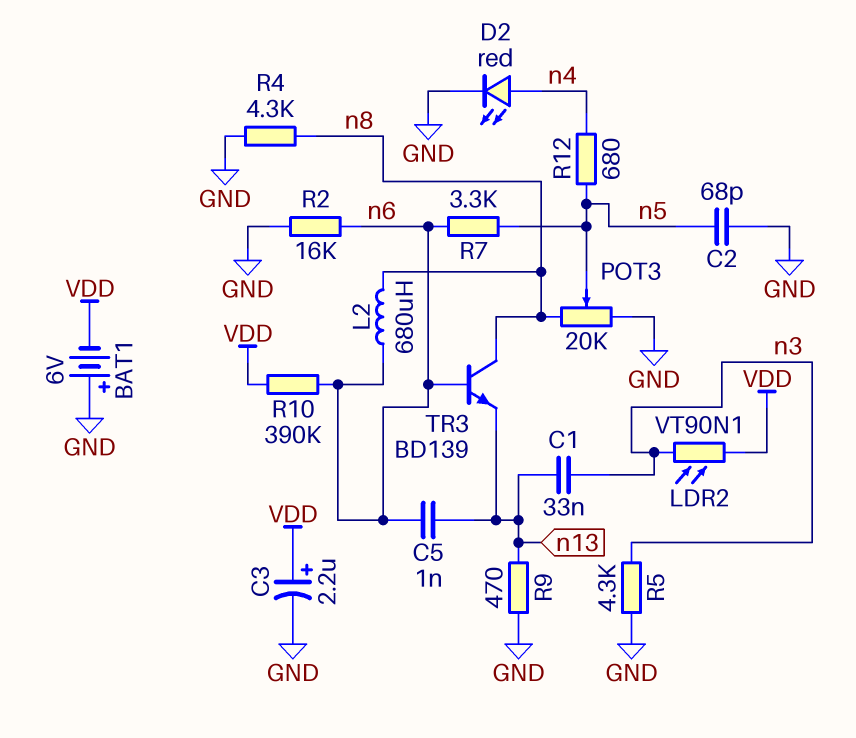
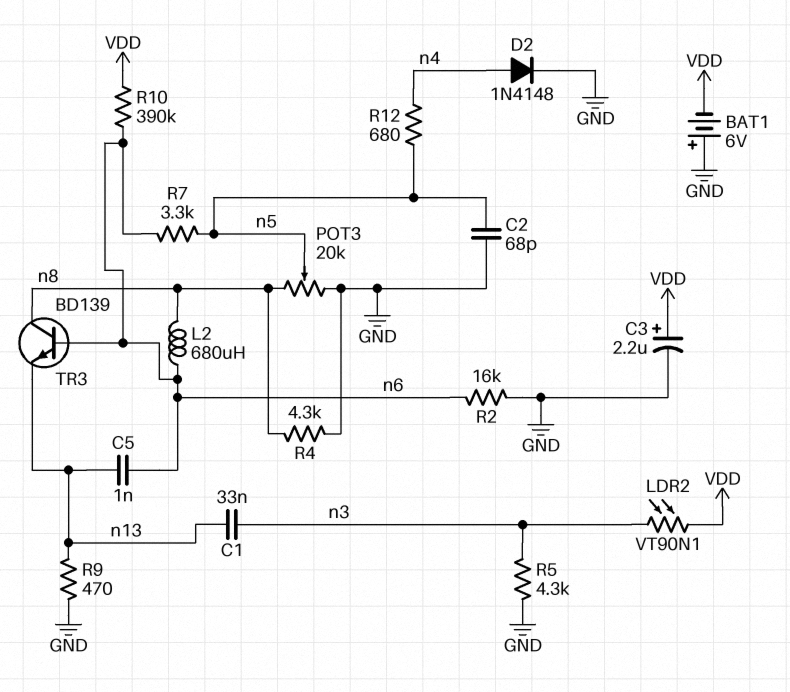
D2: LED red (A n4, K GND) -> diode 1N4148 (A n4, K GND)

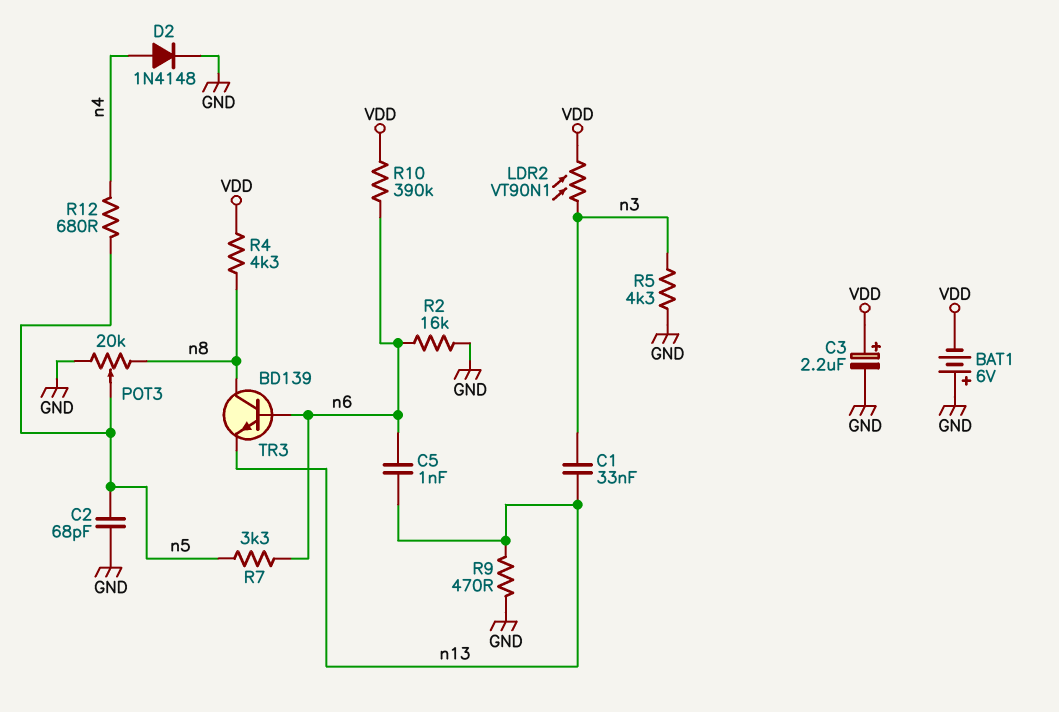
L2: 680uH (n6, n8) -> none
R4: 4.3k (GND, n8) -> 4.3k (VDD, n8)

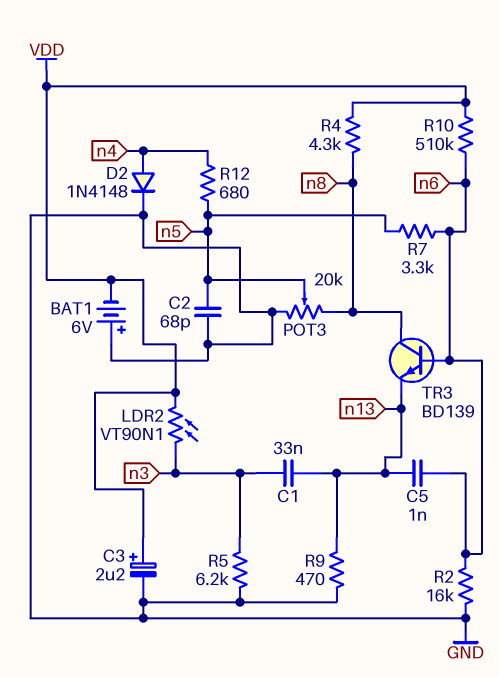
R5: 4.3k (GND, n3) -> 6.2k (GND, n3)
R10: 390k (VDD, n6) -> 510k (VDD, n6)

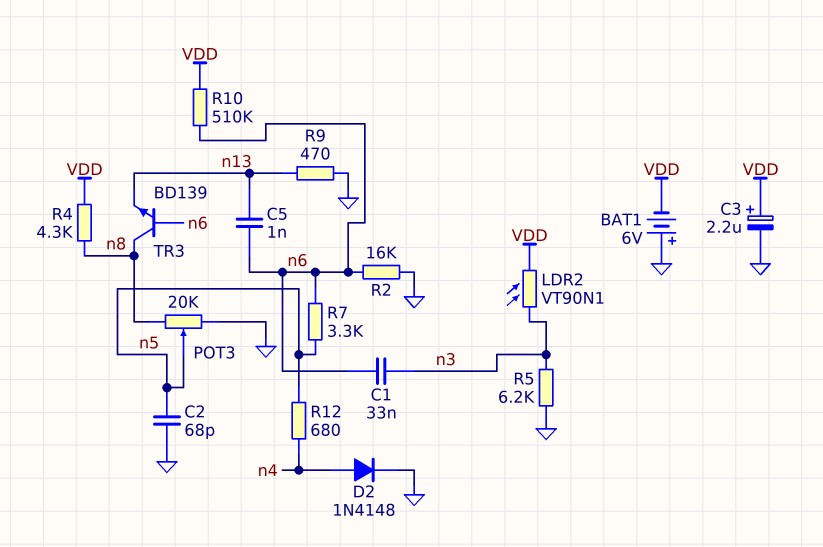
C1: 33nF (n3, n13) -> 33nF (n3, n6)

